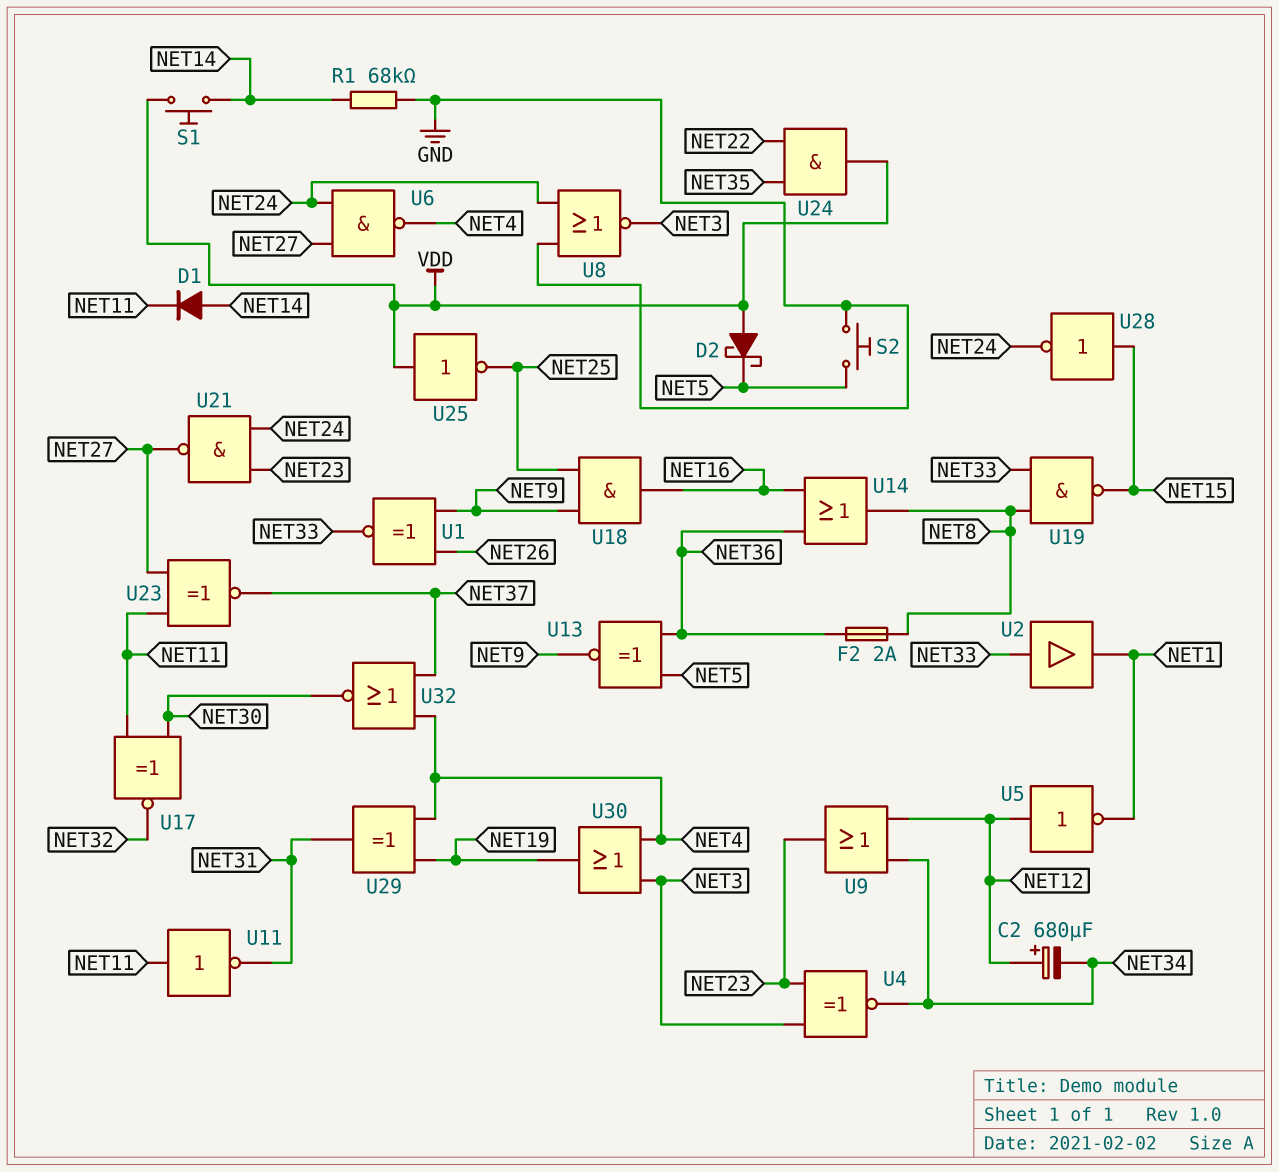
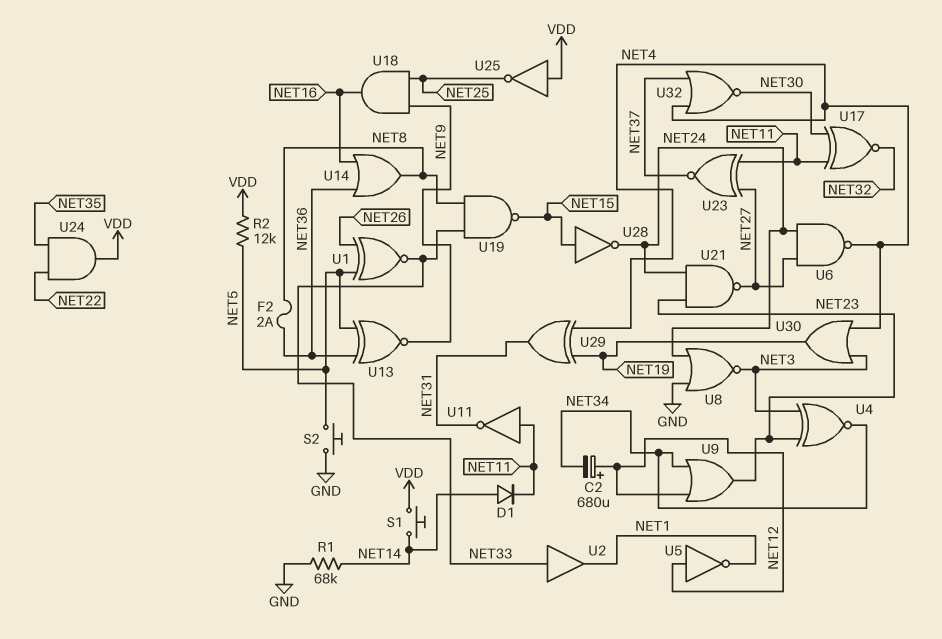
D2: schottky (A VDD, K NET5) -> none
R2: none -> 12k (NET5, VDD)
U1: XNOR (in NET9, in NET26, out NET33) -> XNOR (in NET5, in NET26, out NET33)

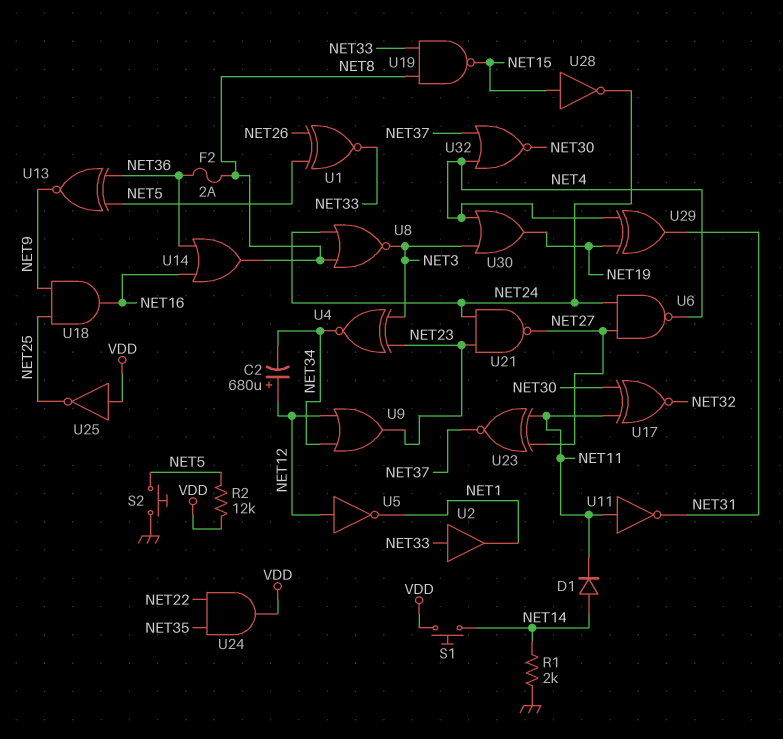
R1: 68k (GND, NET14) -> 2k (GND, NET14)
U8: NOR (in GND, in NET24, out NET3) -> NOR (in NET8, in NET24, out NET3)

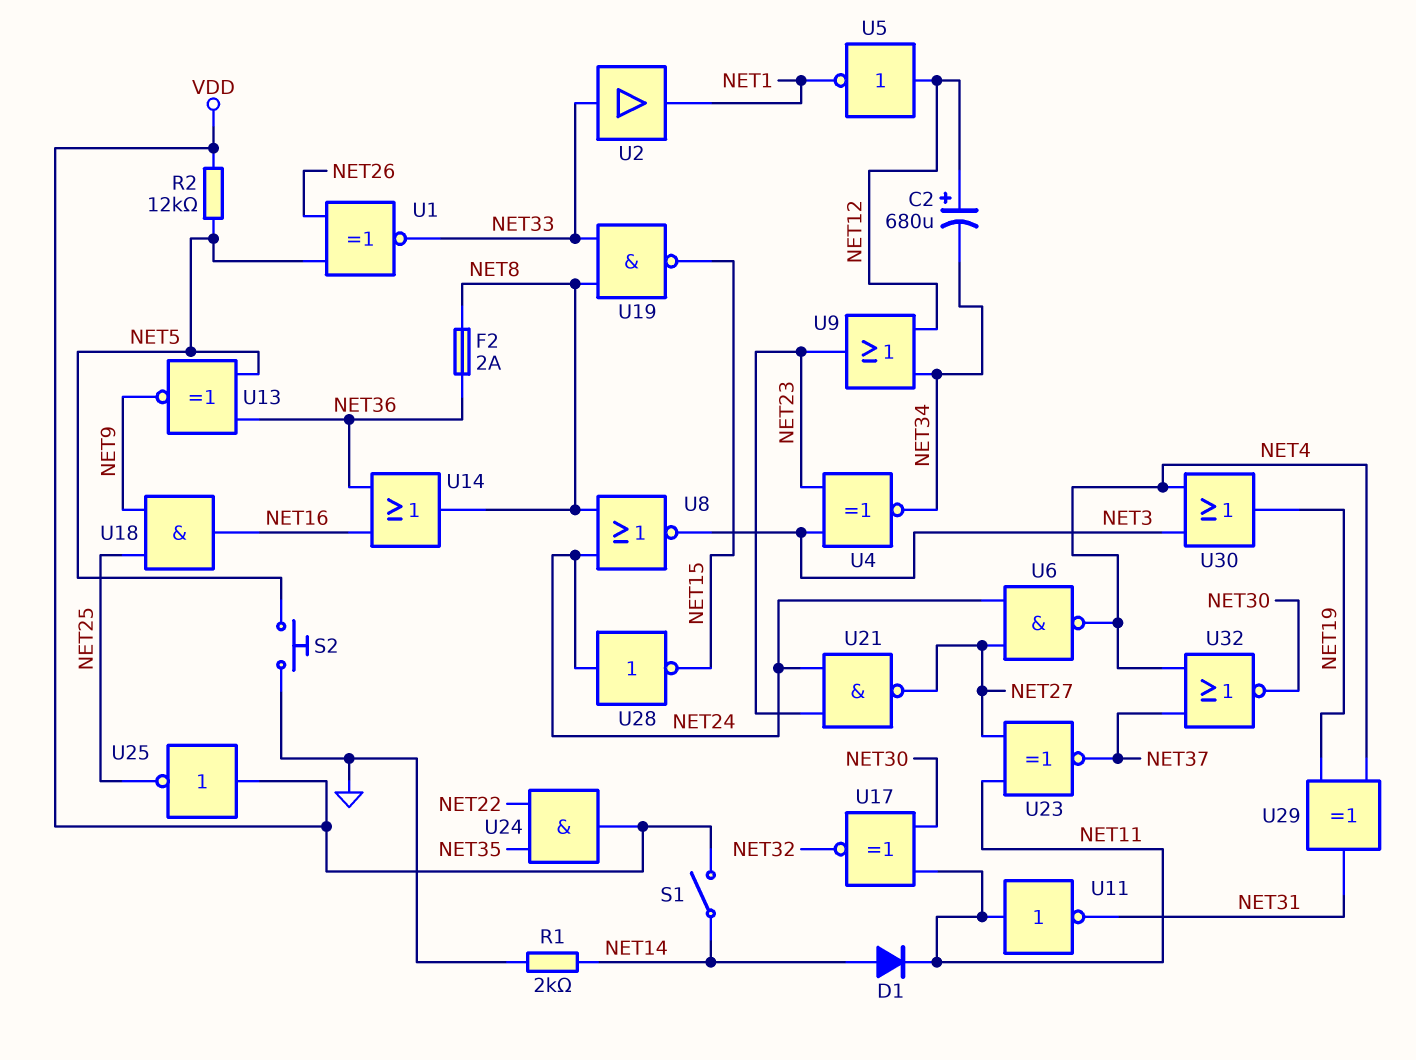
S1: button (NET14, VDD) -> switch (NET14, VDD)
U28: NOT (in NET15, out NET24) -> NOT (in NET24, out NET15)

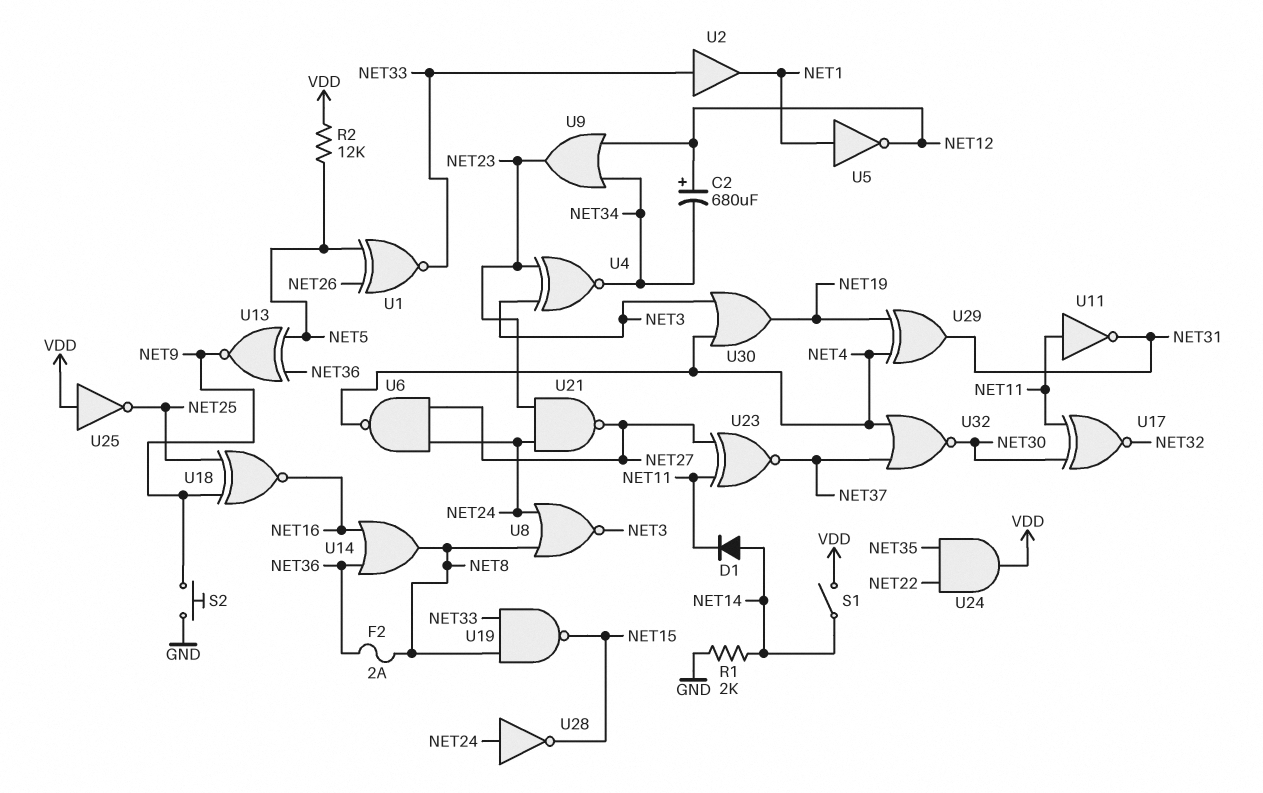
S2: button (GND, NET5) -> button (GND, NET9)
U5: NOT (in NET12, out NET1) -> NOT (in NET1, out NET12)
U18: AND (in NET9, in NET25, out NET16) -> XNOR (in NET9, in NET25, out NET16)

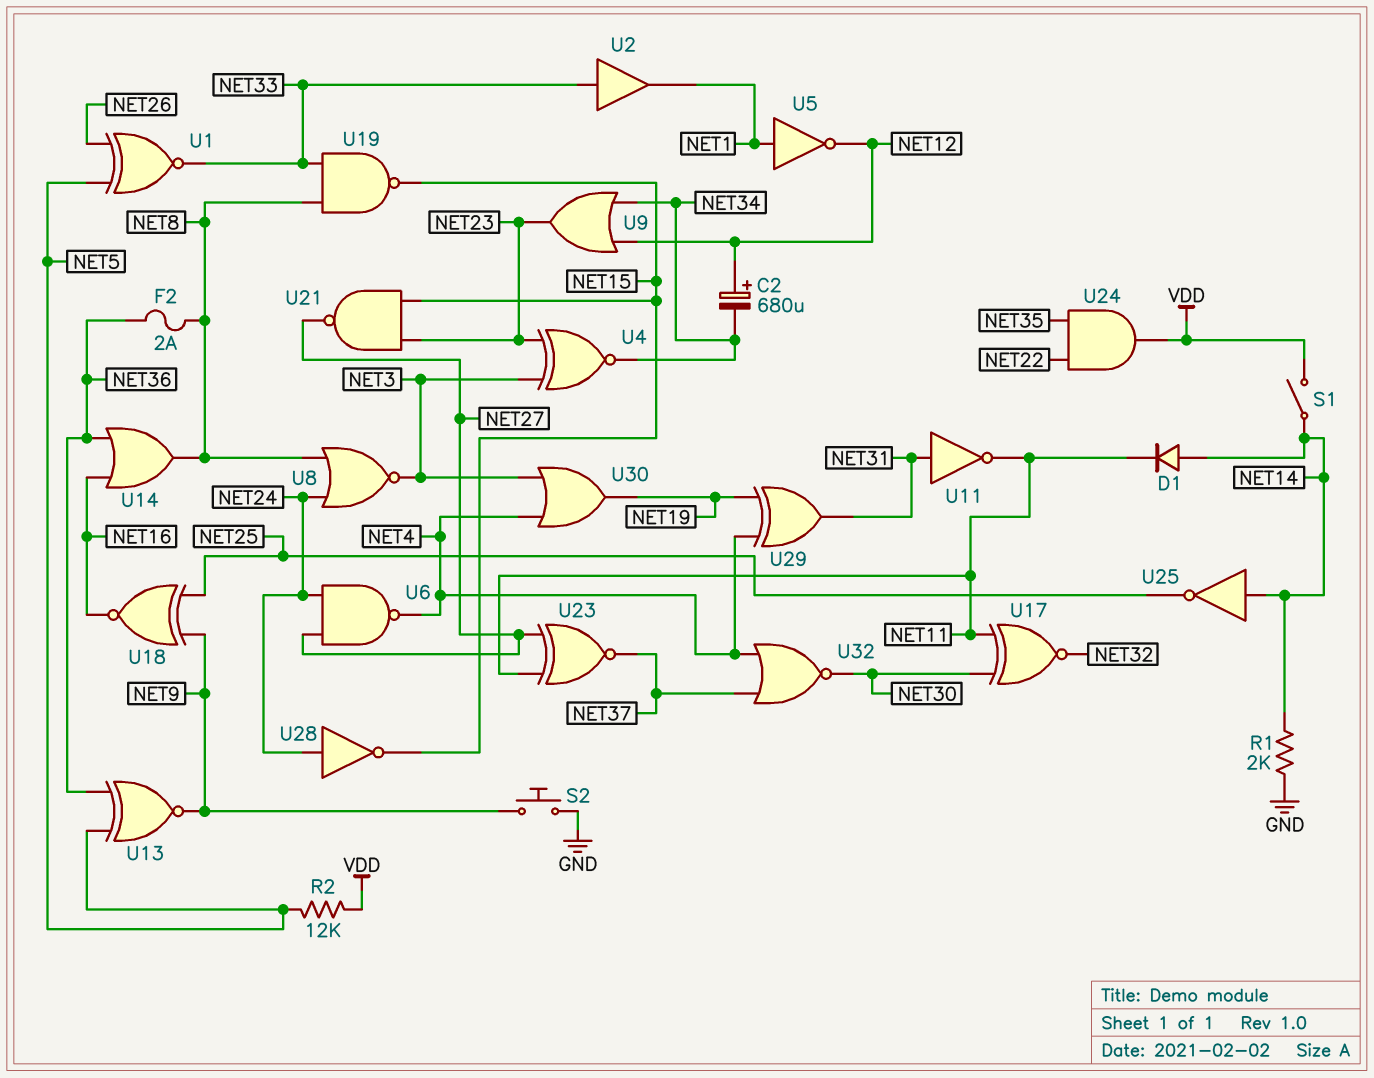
U11: NOT (in NET11, out NET31) -> NOT (in NET31, out NET11)
U21: NAND (in NET23, in NET24, out NET27) -> NAND (in NET15, in NET23, out NET27)
U25: NOT (in VDD, out NET25) -> NOT (in NET14, out NET25)

